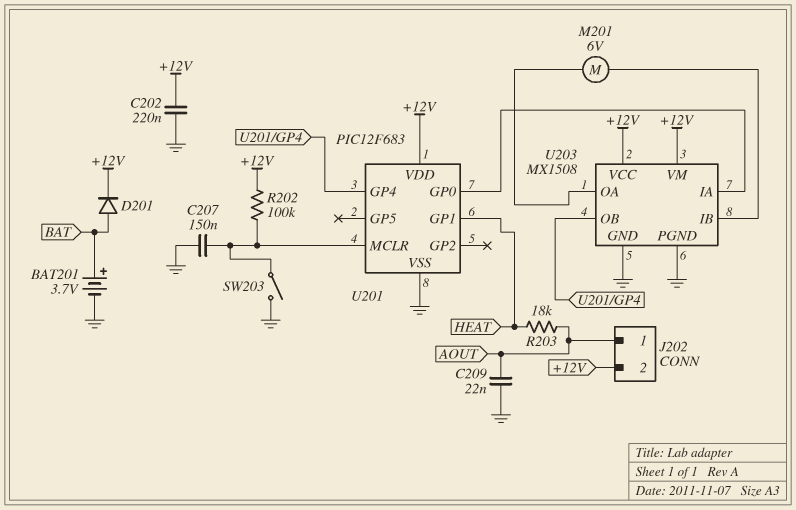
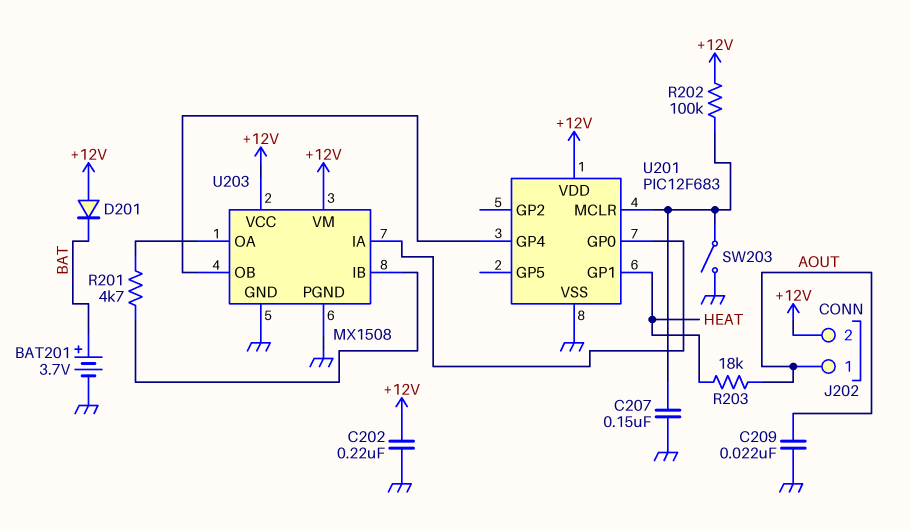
D201: diode (A BAT, K +12V) -> diode (A +12V, K BAT)
M201: motor 6V (U203/IB, U203/OA) -> none
R201: none -> 4.7k (U203/IB, U203/OA)

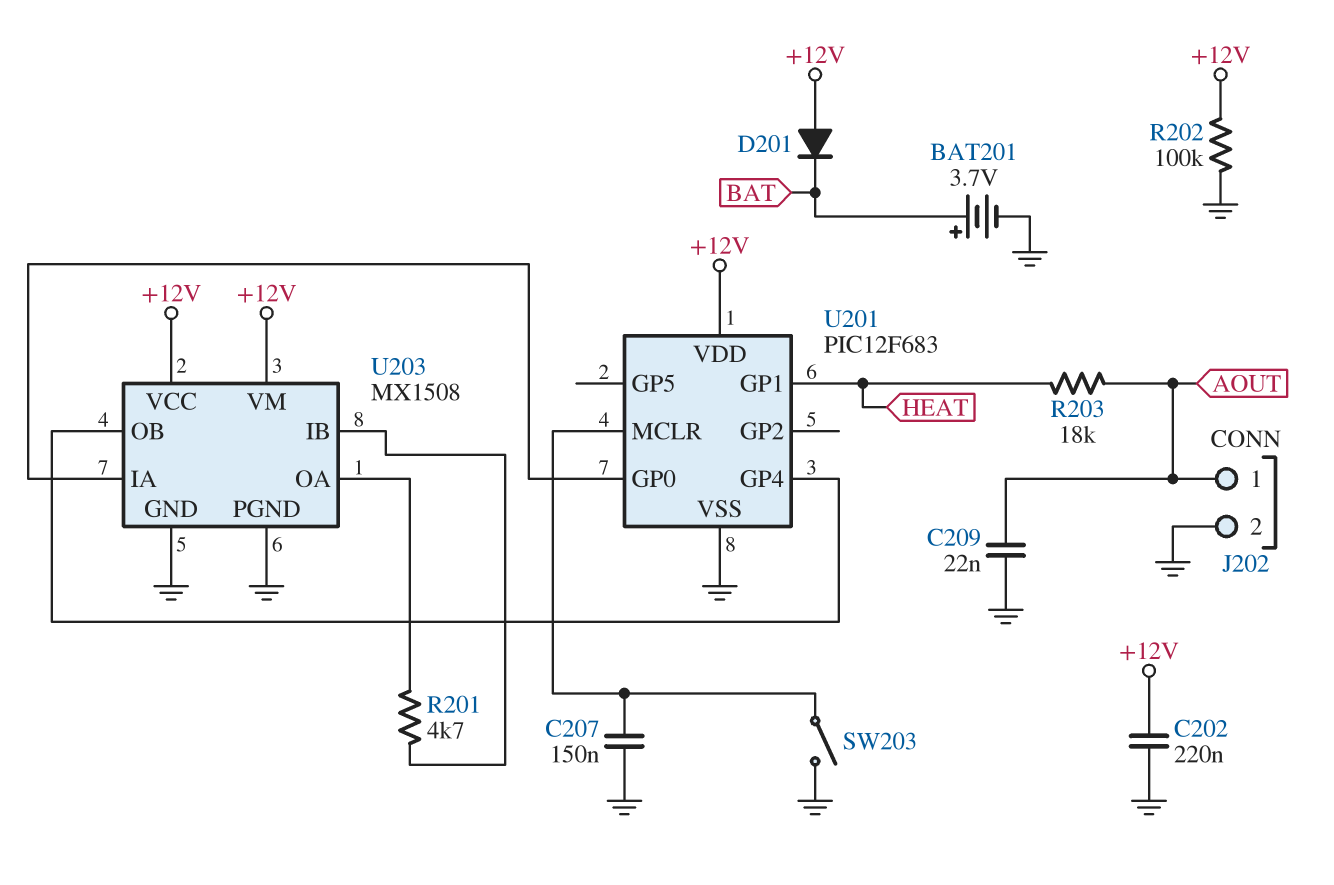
J202 pin 2: +12V -> GND
R202: 100k (+12V, U201/MCLR) -> 100k (+12V, GND)

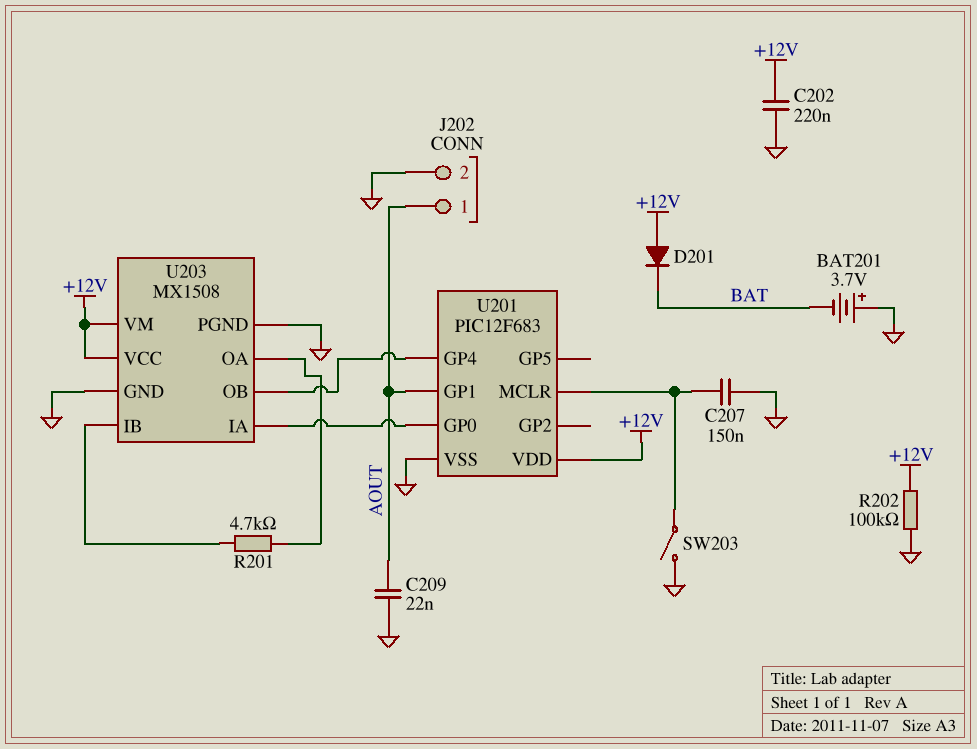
BAT201: 3.7V (plus BAT, minus GND) -> 3.7V (plus GND, minus BAT)
R203: 18k (AOUT, HEAT) -> none
U201 pin GP1: HEAT -> AOUT

